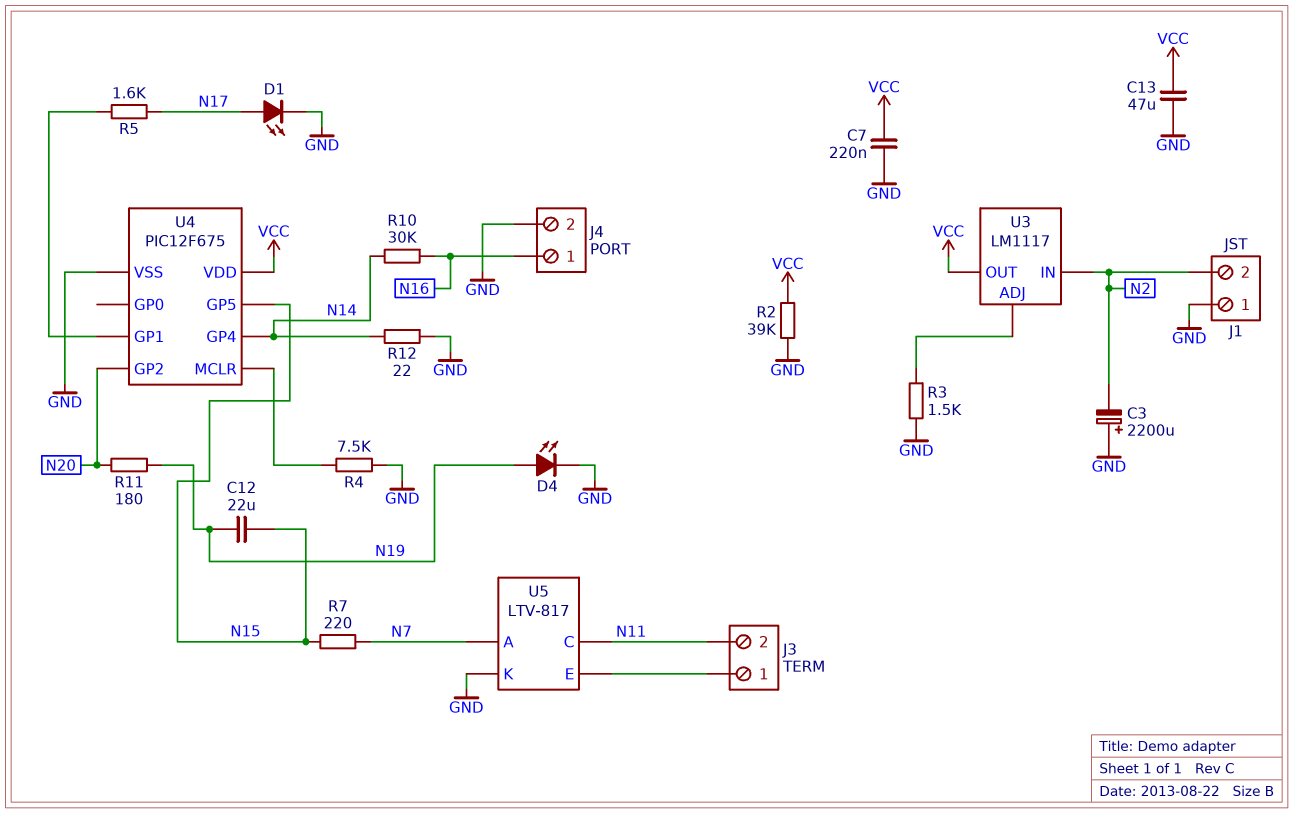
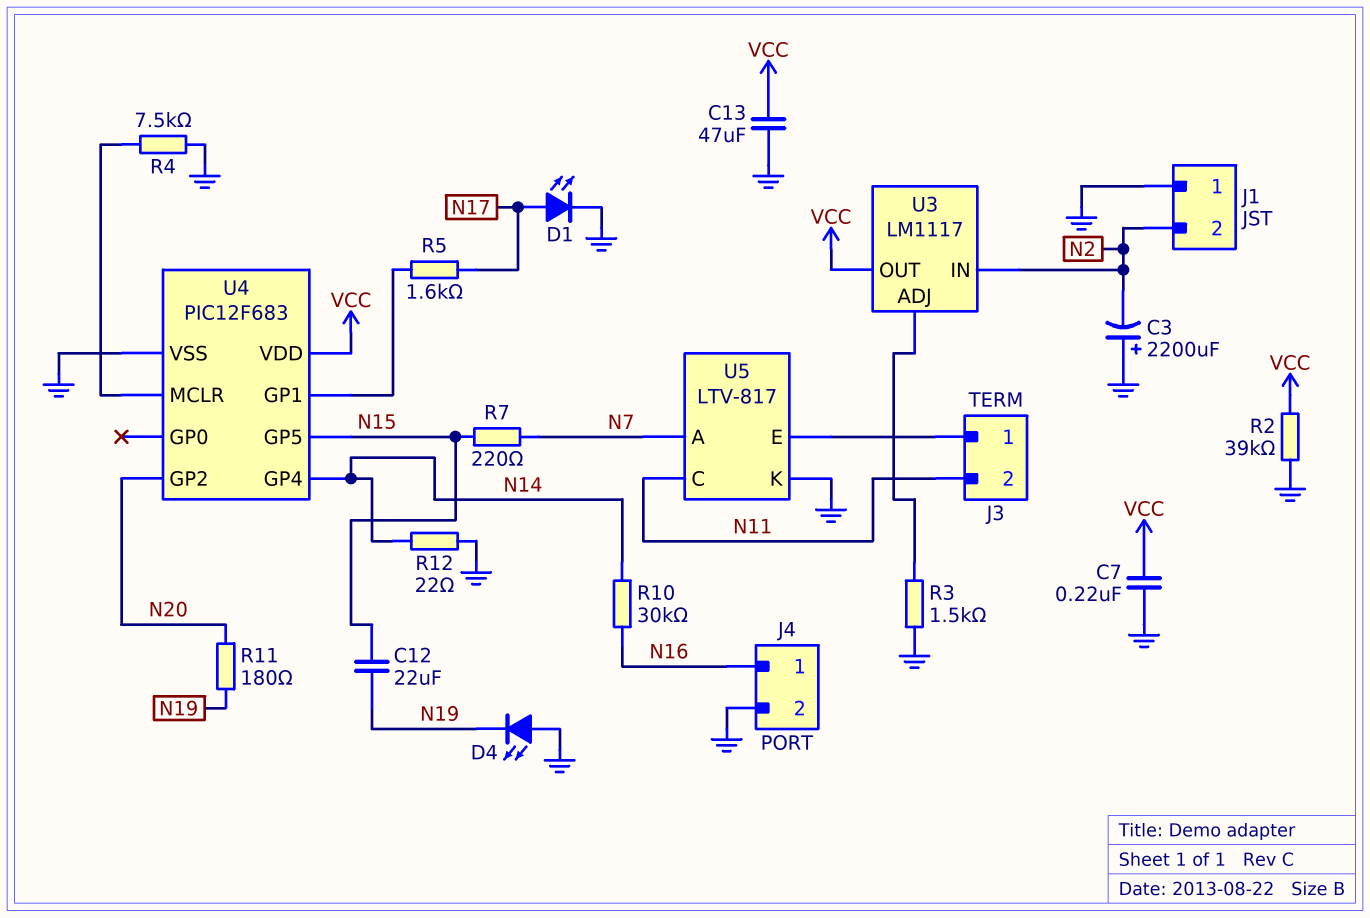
D4: LED (A N19, K GND) -> LED (A GND, K N19)
U4: PIC12F675 -> PIC12F683

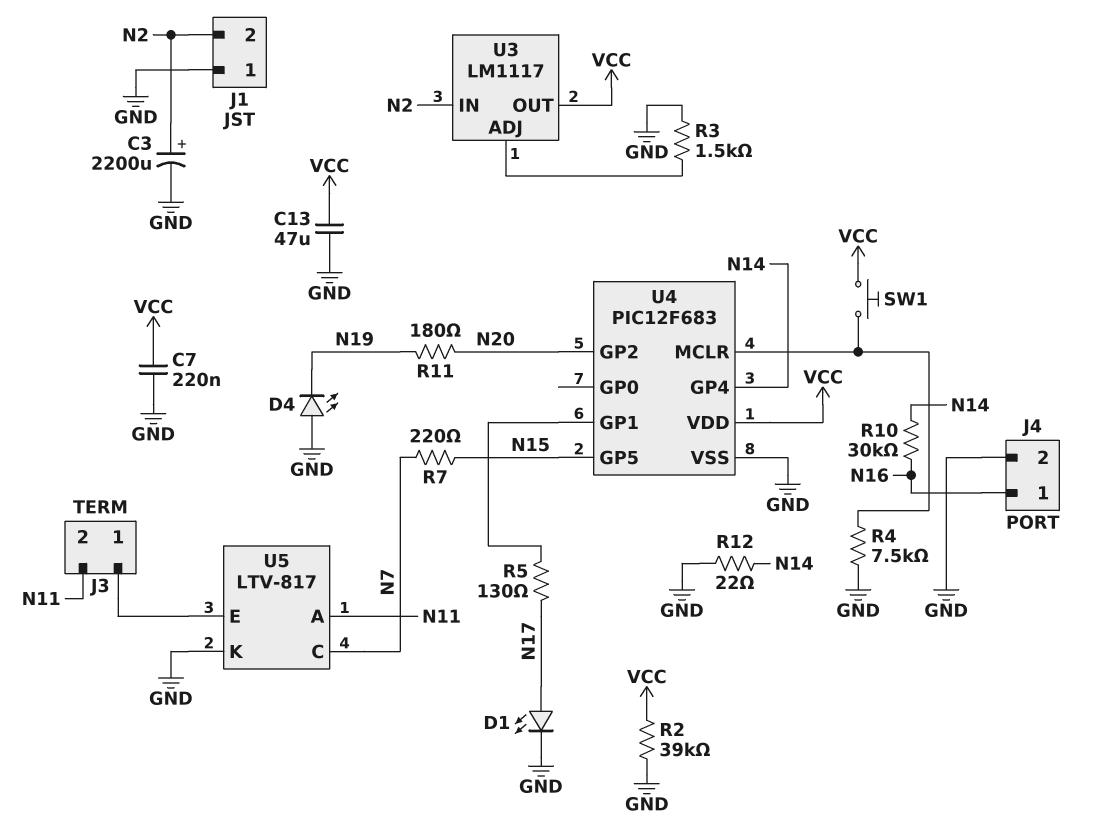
C3: 2200uF (plus GND, minus N2) -> 2200uF (plus N2, minus GND)
C12: 22uF (N15, N19) -> none
R5: 1.6k (N17, U4/GP1) -> 130 (N17, U4/GP1)
SW1: none -> button (U4/MCLR, VCC)
U5 pin A: N7 -> N11
U5 pin C: N11 -> N7

